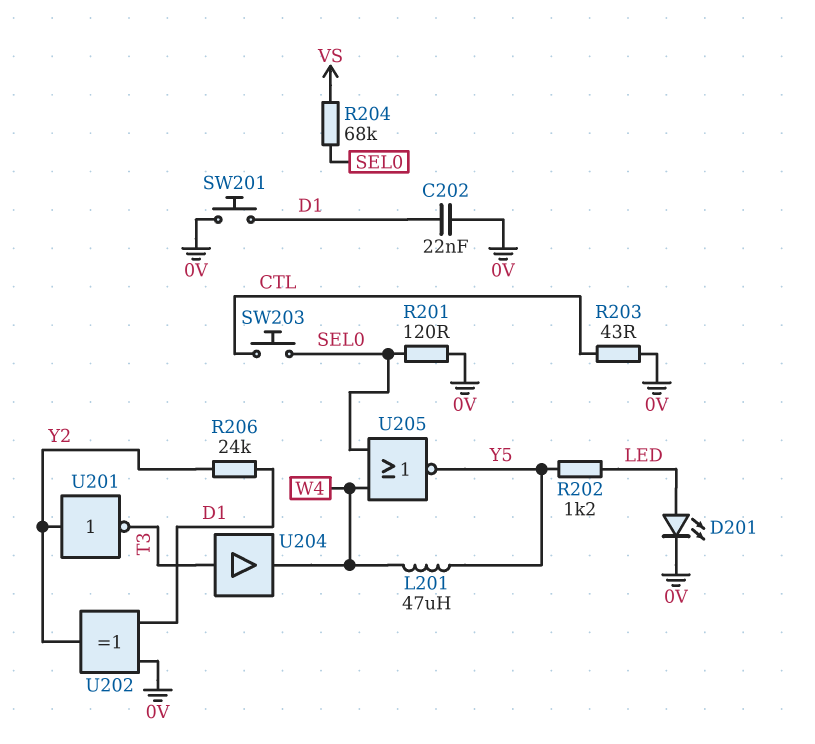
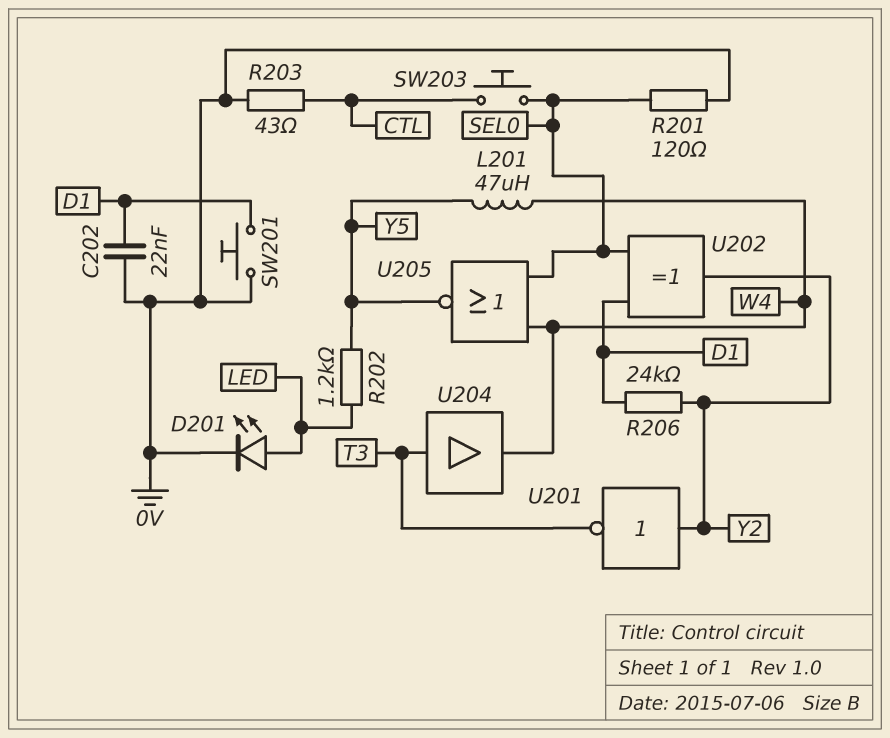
R204: 68k (SEL0, VS) -> none
U202: XOR (in 0V, in D1, out Y2) -> XOR (in D1, in SEL0, out Y2)

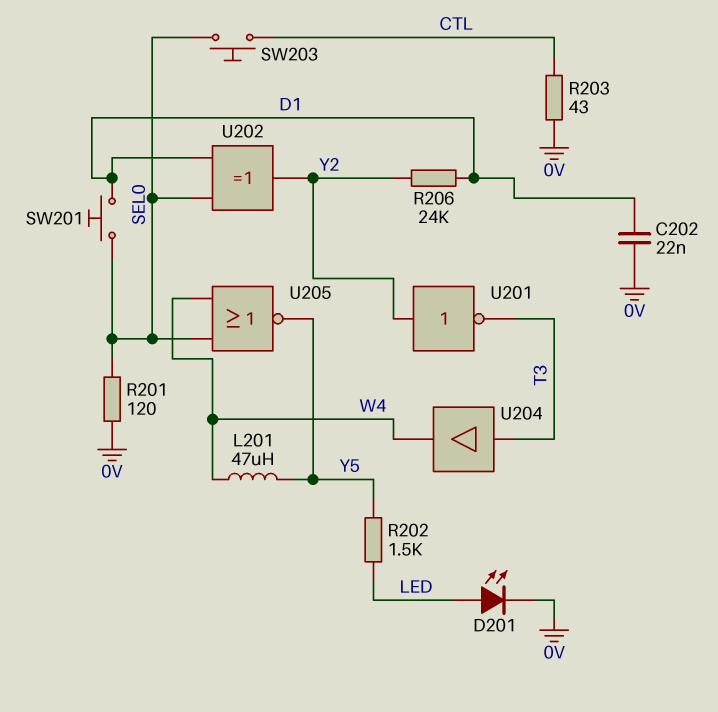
R202: 1.2k (LED, Y5) -> 1.5k (LED, Y5)
SW201: button (0V, D1) -> button (D1, SEL0)

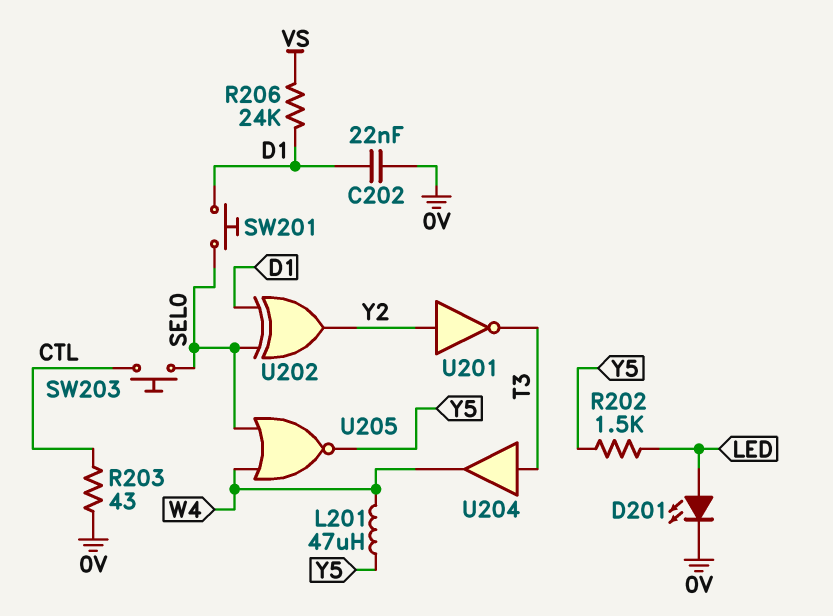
R201: 120 (0V, SEL0) -> none
R206: 24k (D1, Y2) -> 24k (D1, VS)

